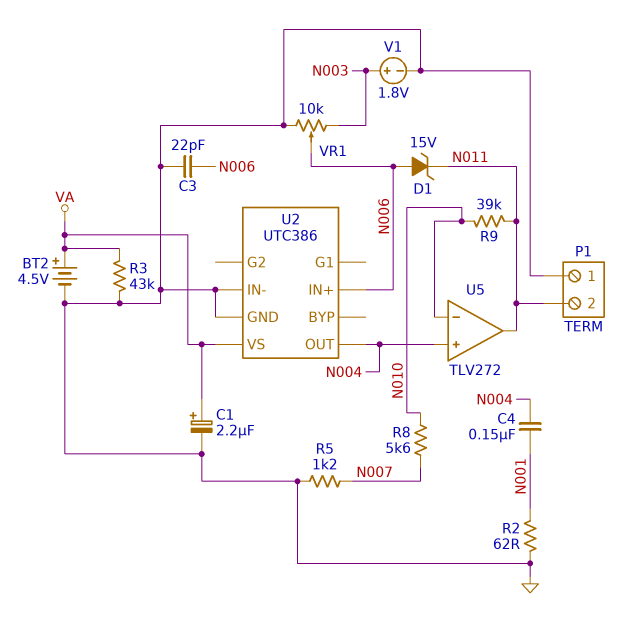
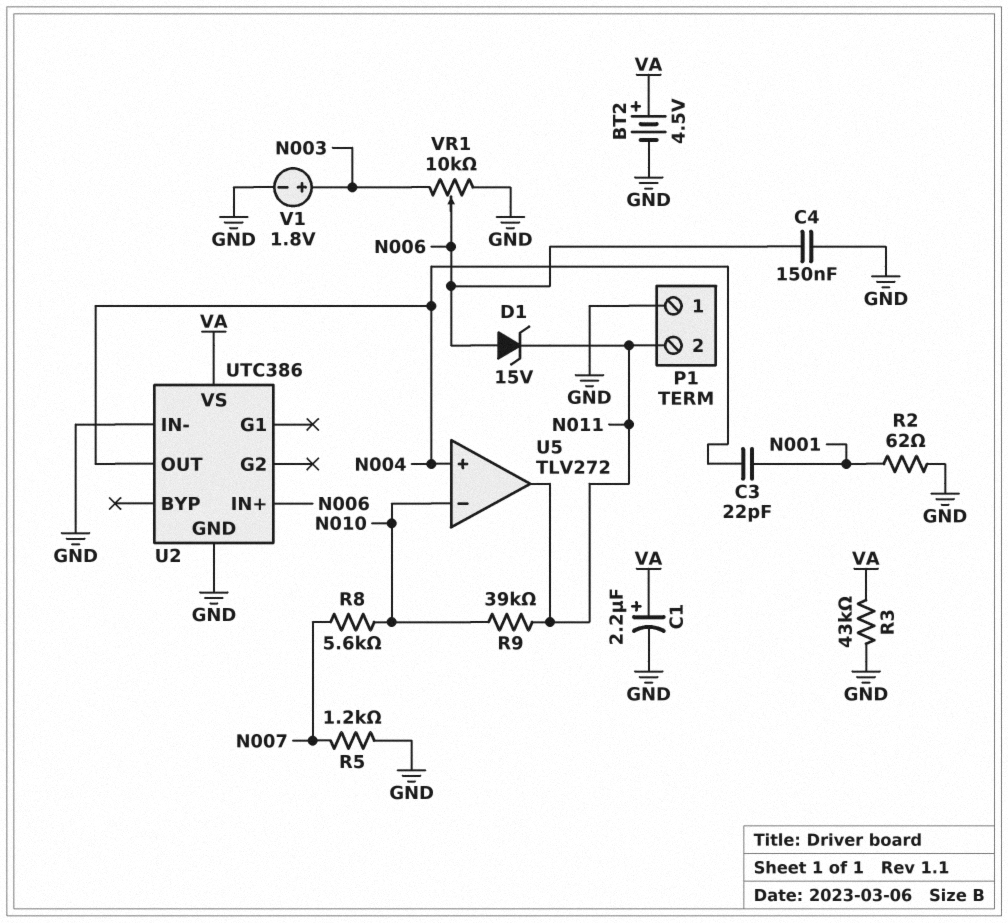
C3: 22pF (GND, N006) -> 22pF (N001, N004)
C4: 150nF (N001, N004) -> 150nF (GND, N006)

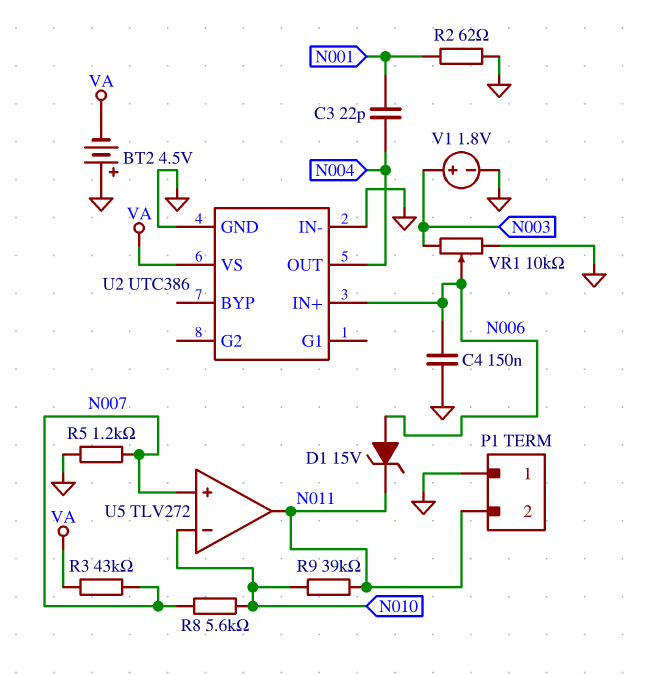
BT2: 4.5V (plus VA, minus GND) -> 4.5V (plus GND, minus VA)
C1: 2.2uF (plus VA, minus GND) -> none
R3: 43k (GND, VA) -> 43k (N007, VA)
U5 pin in+: N004 -> N007

